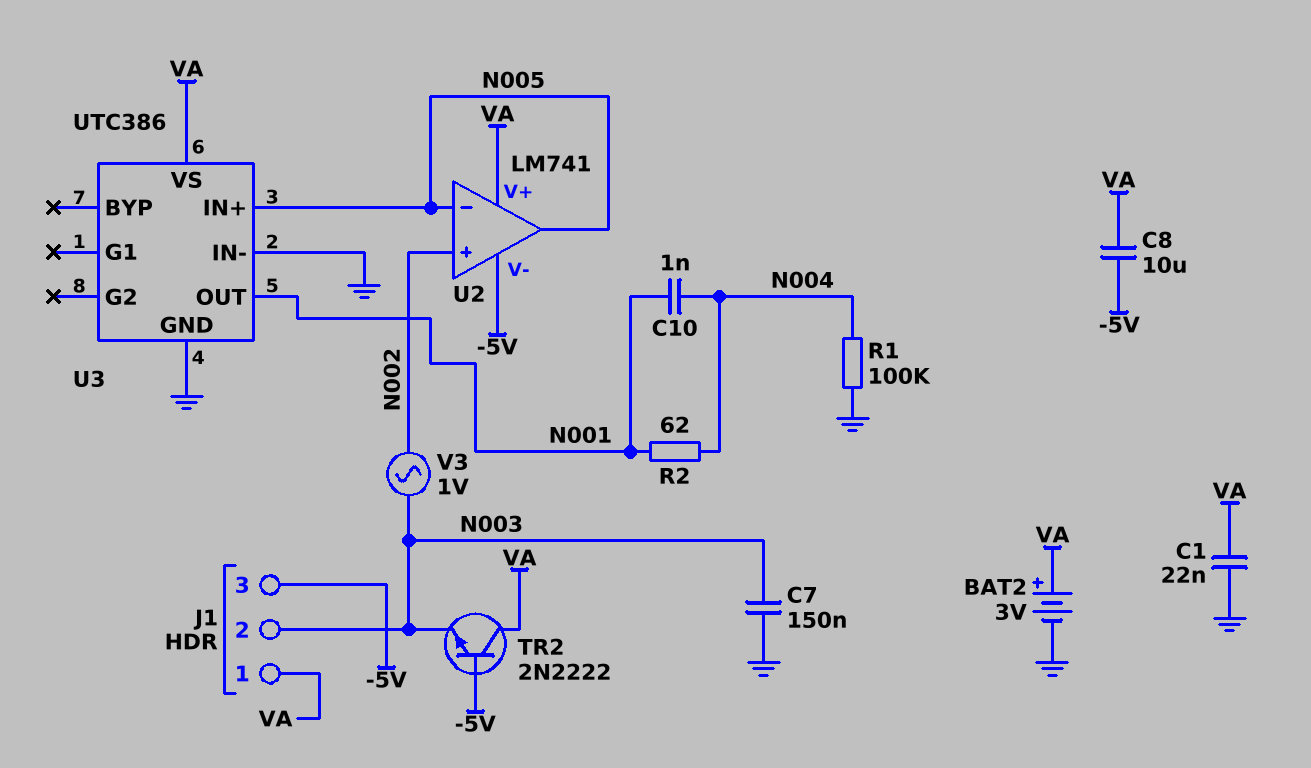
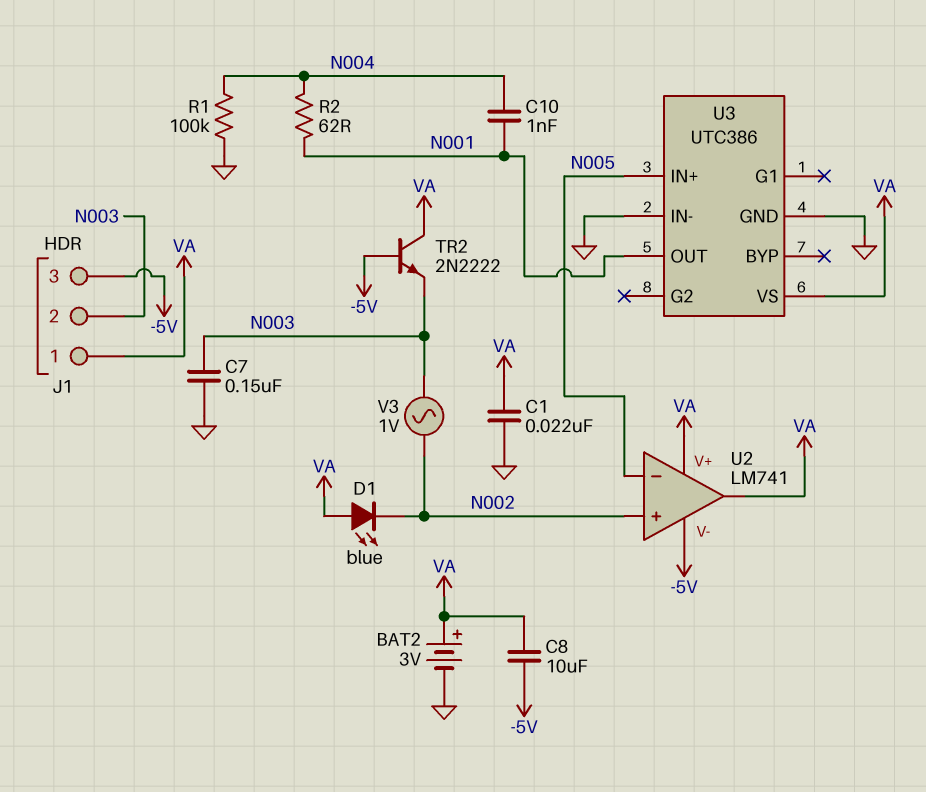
D1: none -> LED blue (A VA, K N002)
U2 pin out: N005 -> VA

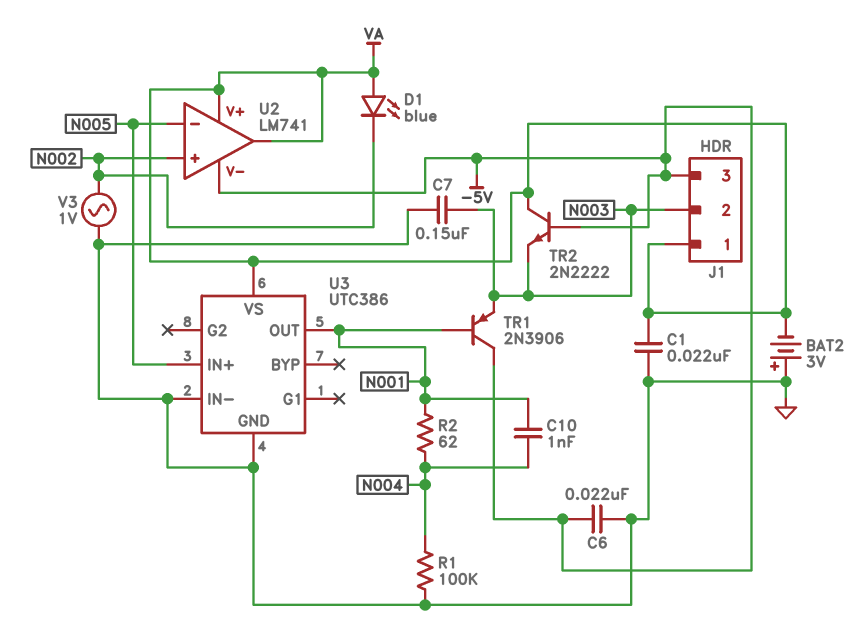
BAT2: 3V (plus VA, minus GND) -> 3V (plus GND, minus VA)
C6: none -> 22nF (-5V, GND)
C8: 10uF (-5V, VA) -> none
TR1: none -> PNP 2N3906 (B N001, C -5V, E N003)
V3: AC 1V (N002, N003) -> AC 1V (GND, N002)

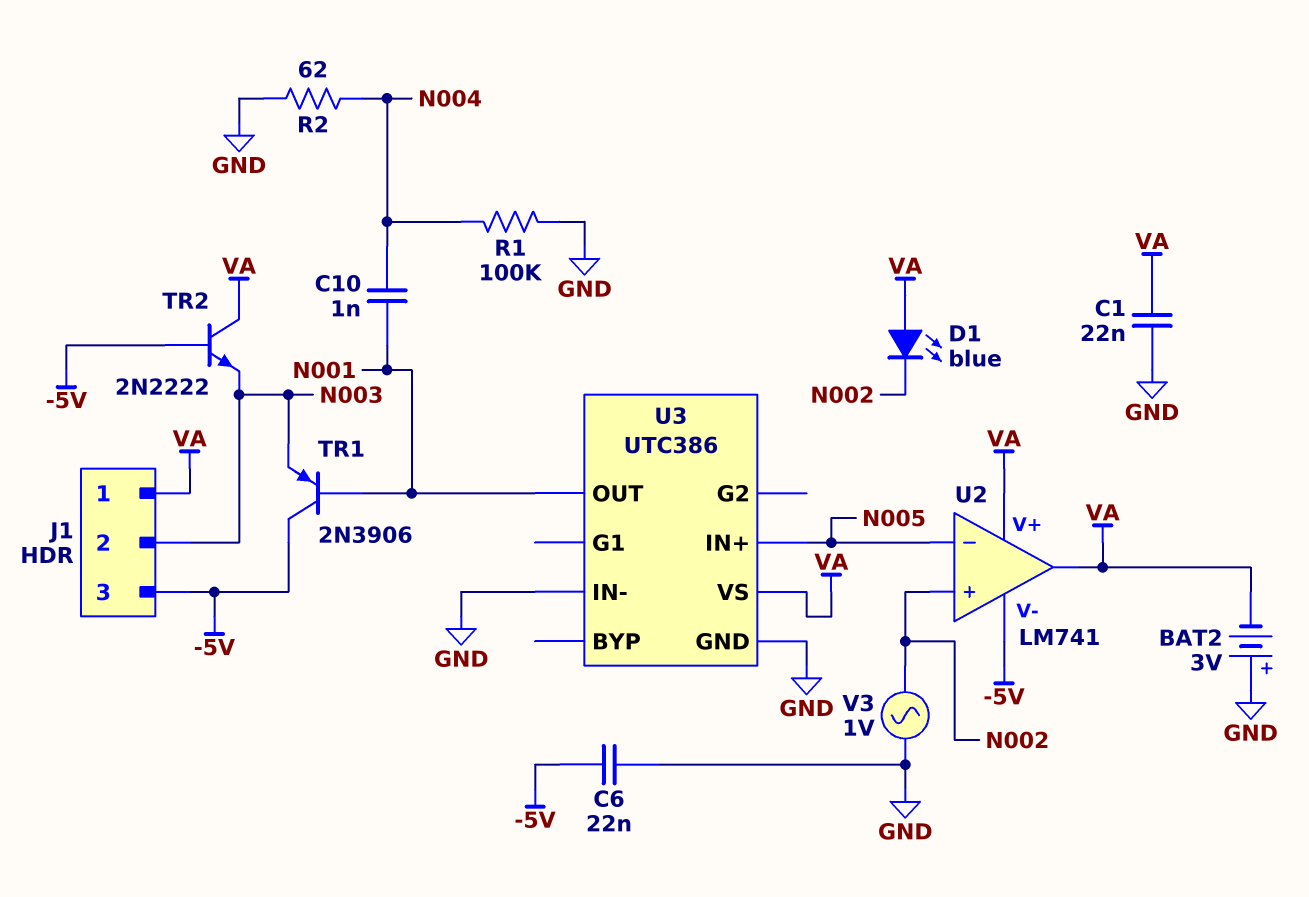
C7: 150nF (GND, N003) -> none
R2: 62 (N001, N004) -> 62 (GND, N004)

